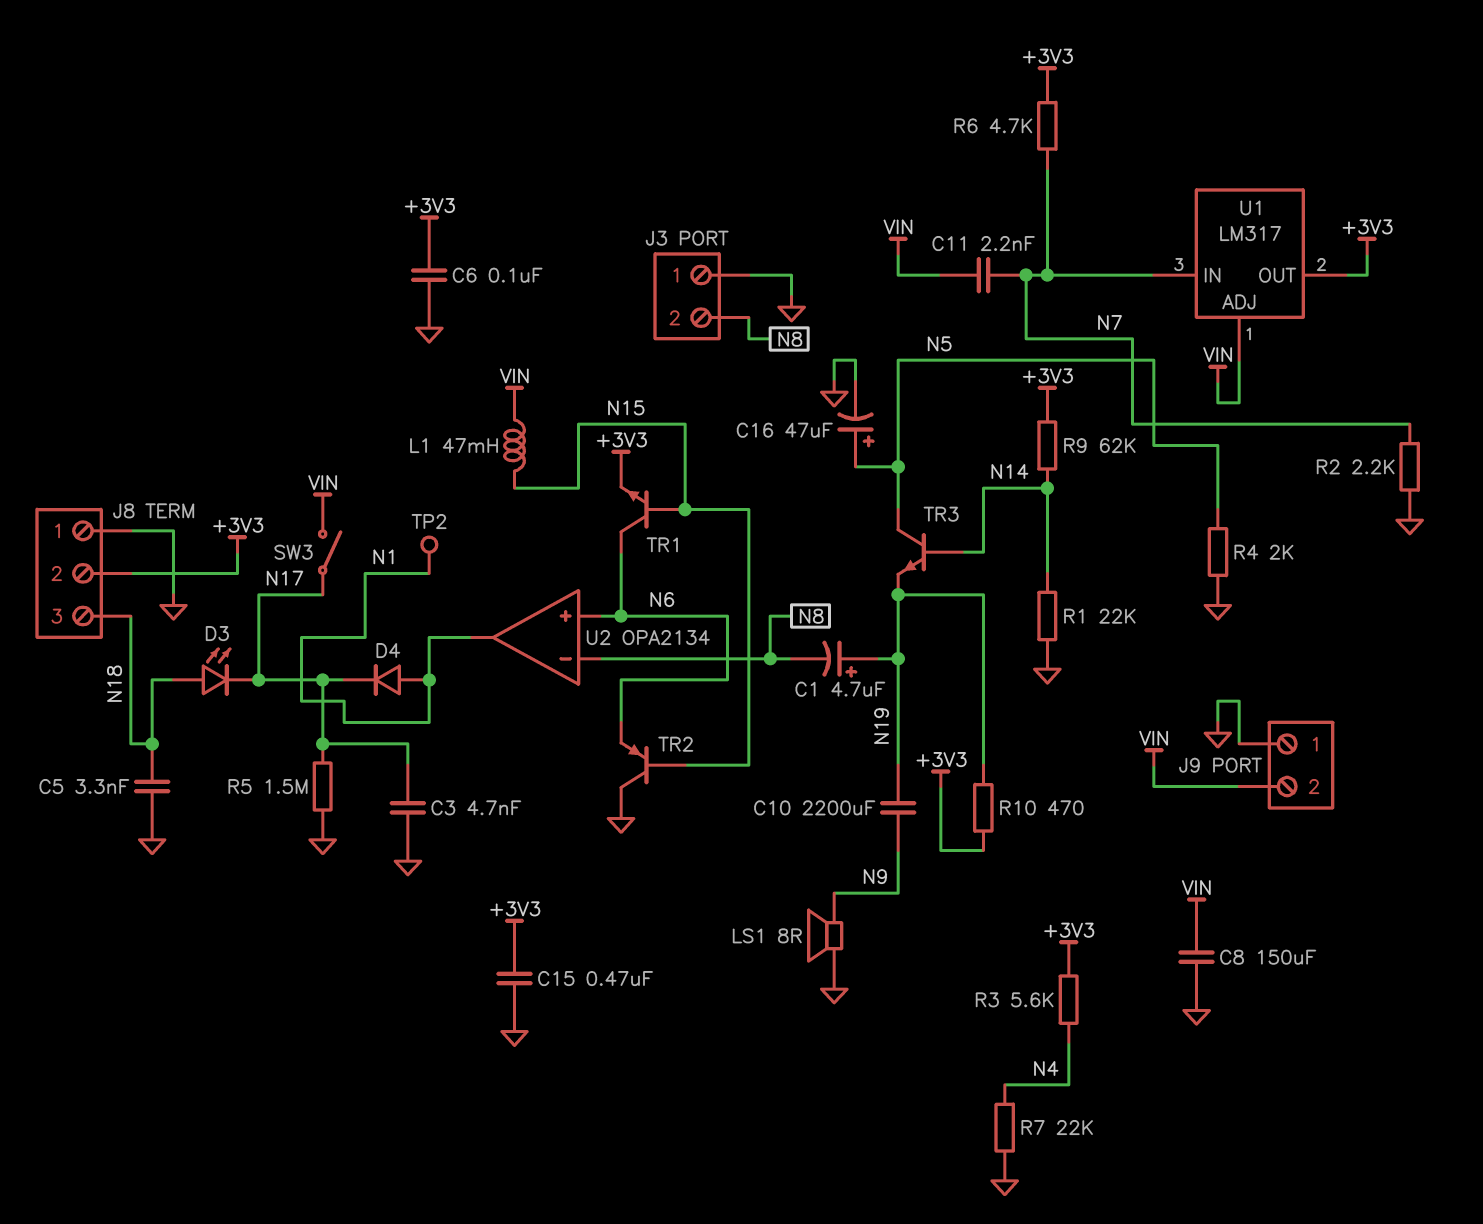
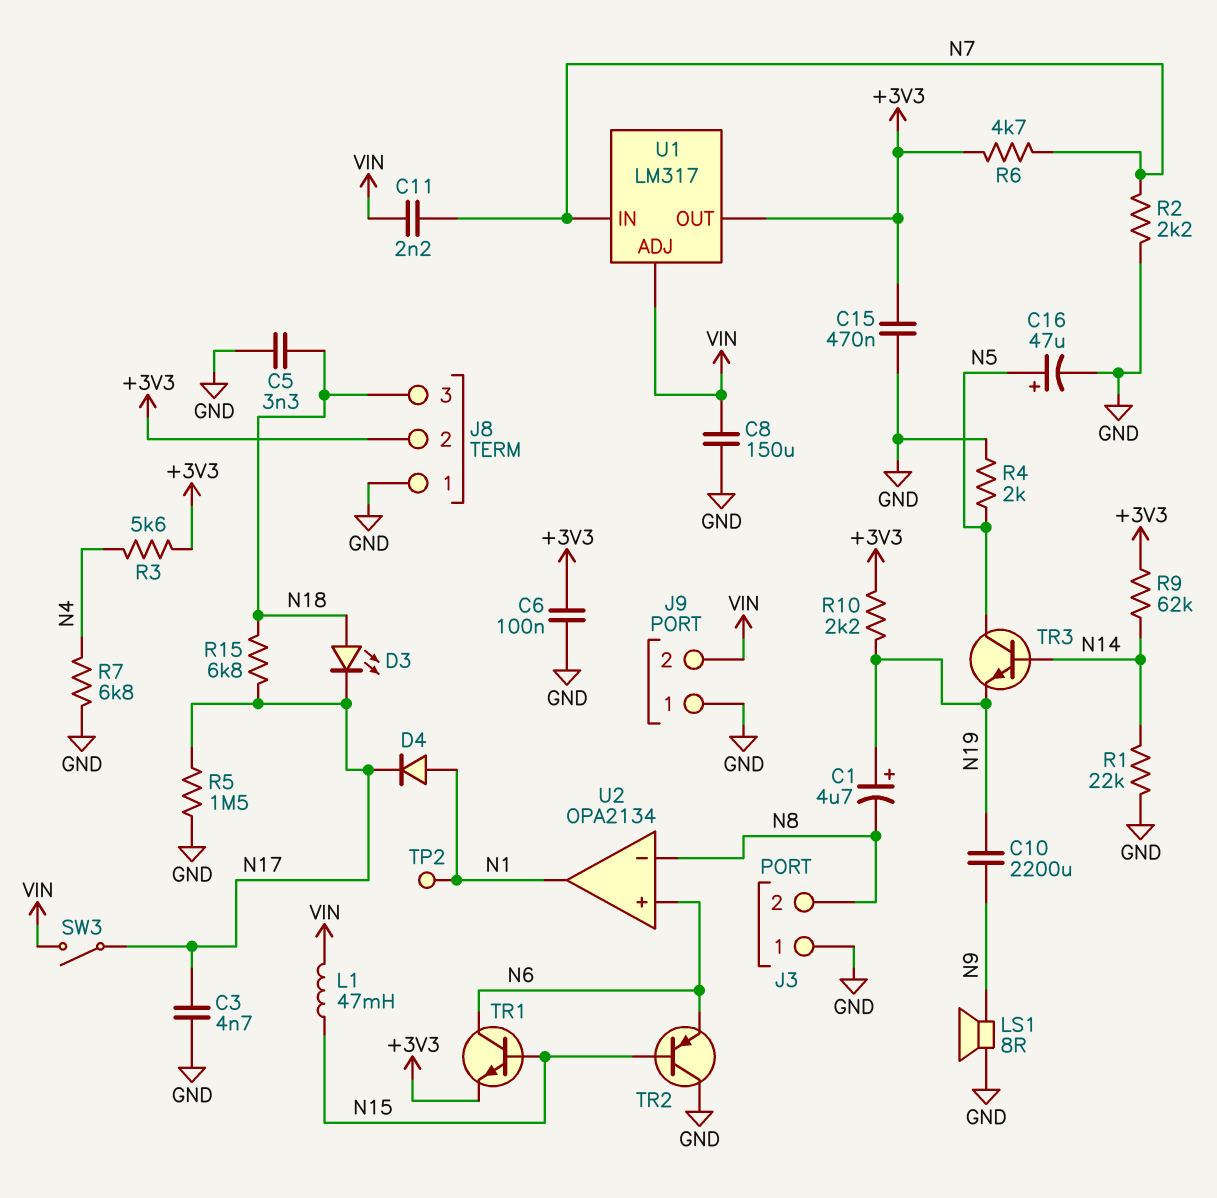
R7: 22k (GND, N4) -> 6.8k (GND, N4)
R10: 470 (+3V3, N19) -> 2.2k (+3V3, N19)
R15: none -> 6.8k (N17, N18)

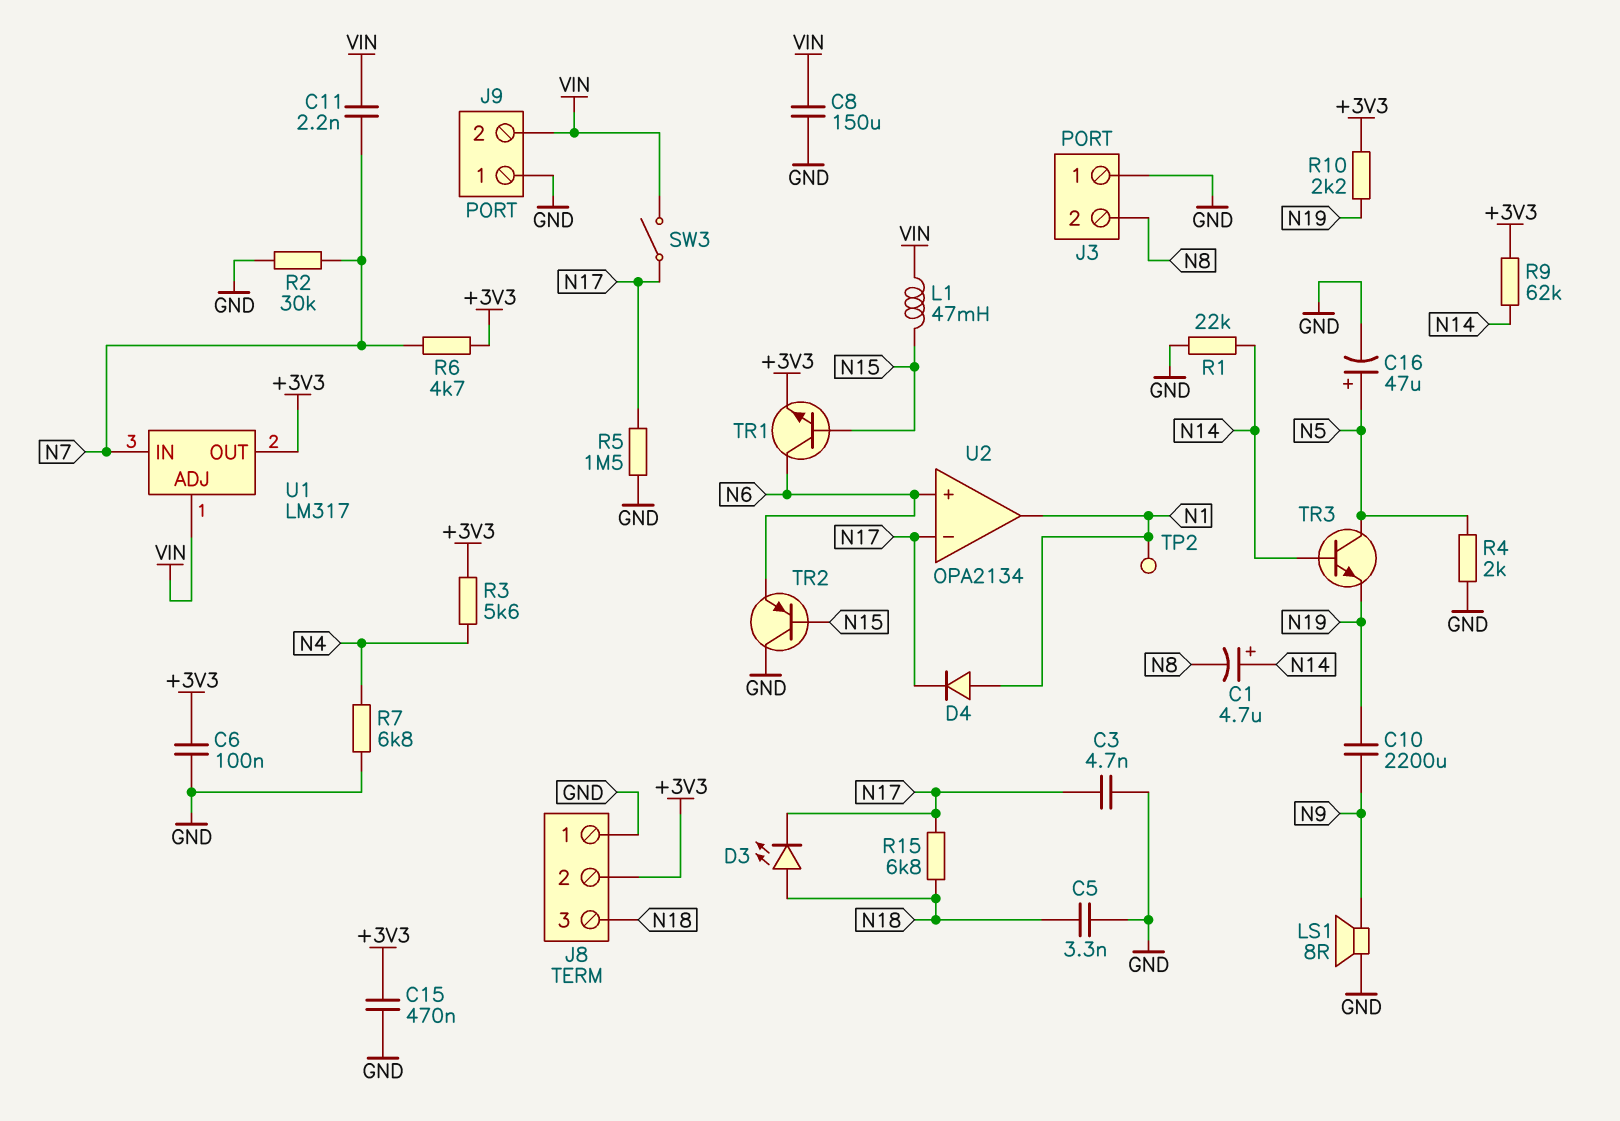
C1: 4.7uF (plus N19, minus N8) -> 4.7uF (plus N14, minus N8)
R2: 2.2k (GND, N7) -> 30k (GND, N7)
U2 pin in-: N8 -> N17

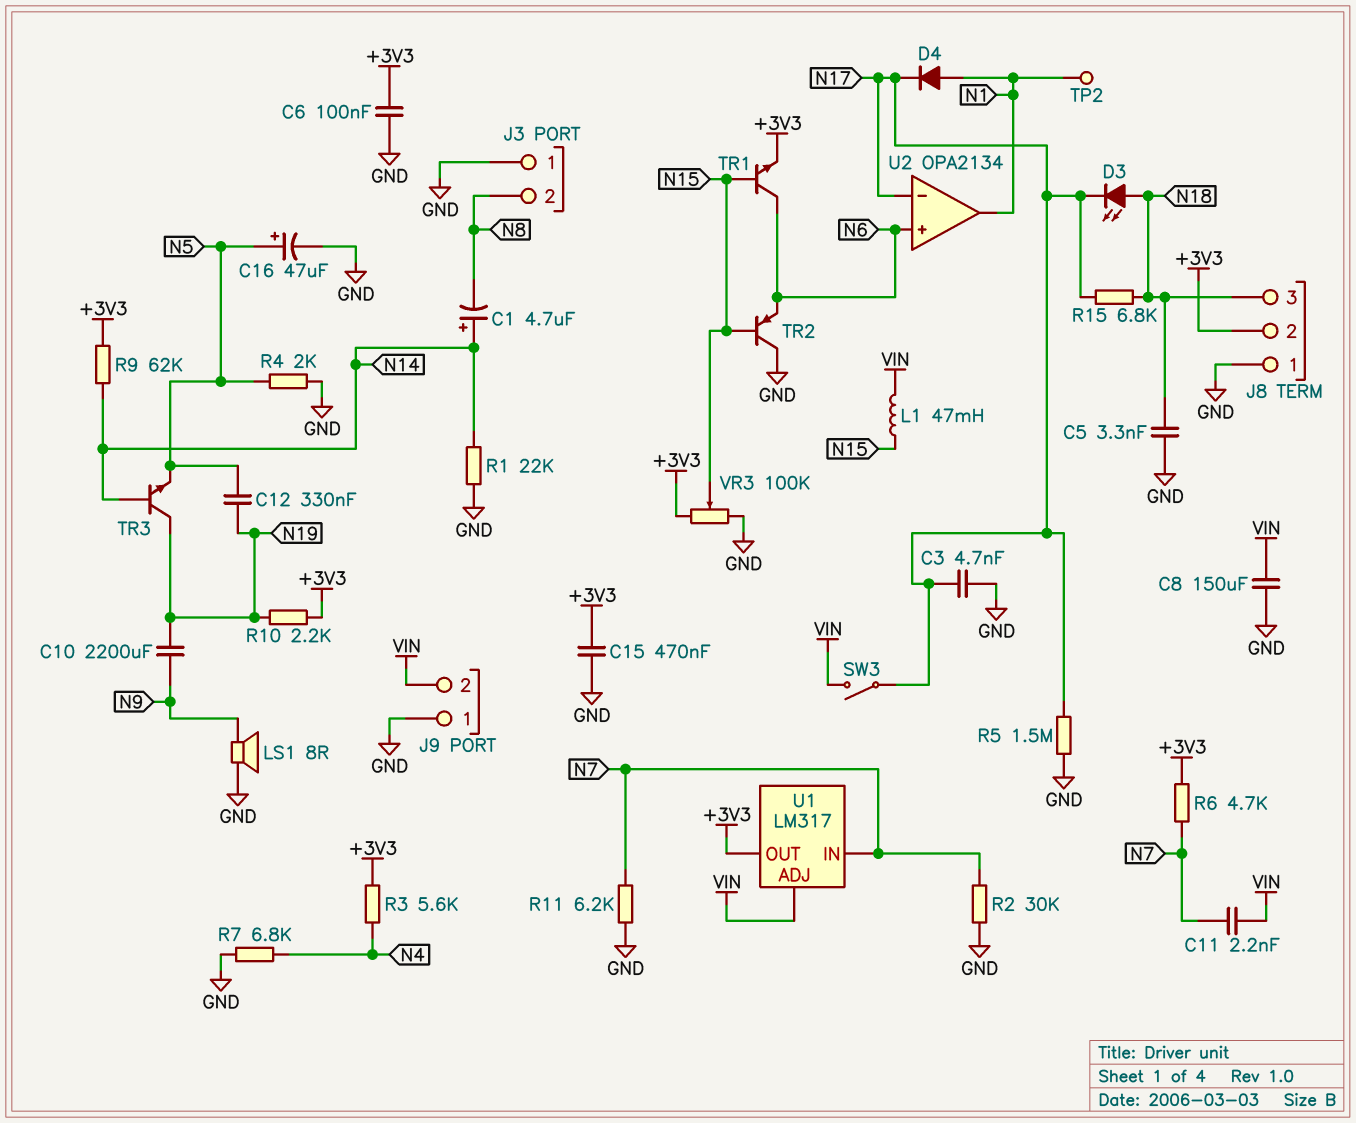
C12: none -> 330nF (N5, N19)
R11: none -> 6.2k (GND, N7)
TR3: NPN (B N14, C N5, E N19) -> NPN (B N14, C N19, E N5)
VR3: none -> 100k (+3V3, GND, wiper N15)

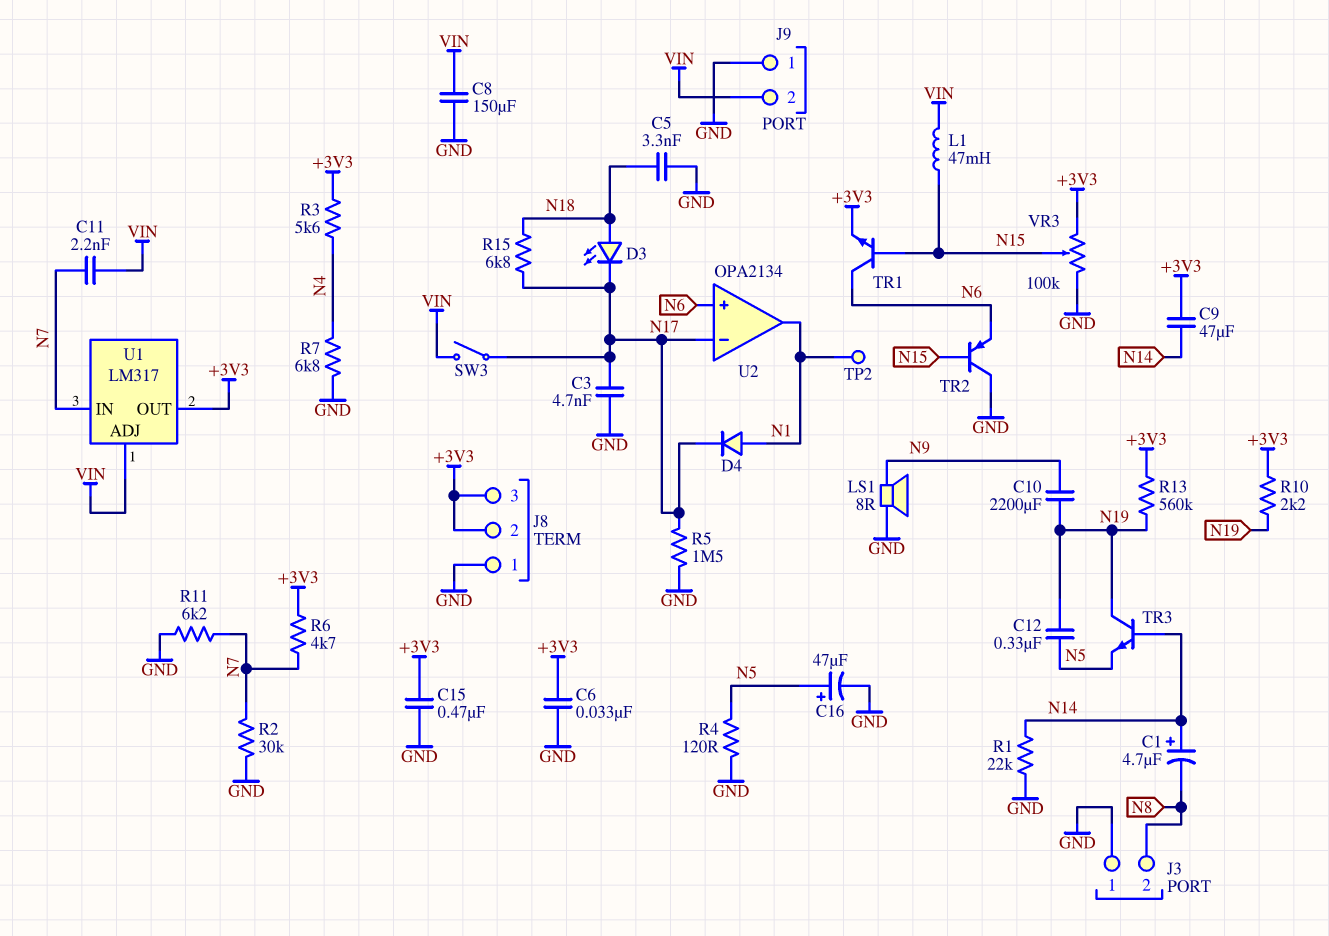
C6: 100nF (+3V3, GND) -> 33nF (+3V3, GND)
C9: none -> 47uF (+3V3, N14)
J8 pin 3: N18 -> +3V3
R4: 2k (GND, N5) -> 120 (GND, N5)
R9: 62k (+3V3, N14) -> none
R13: none -> 560k (+3V3, N19)

